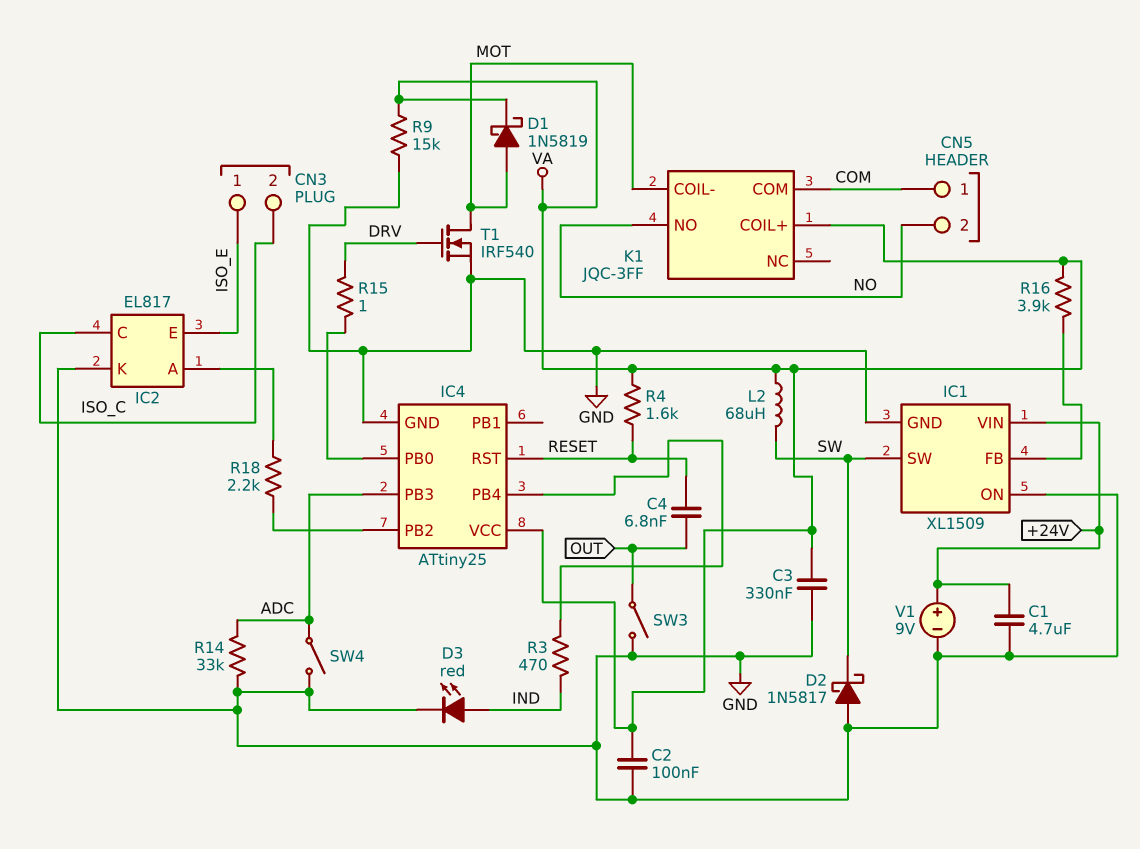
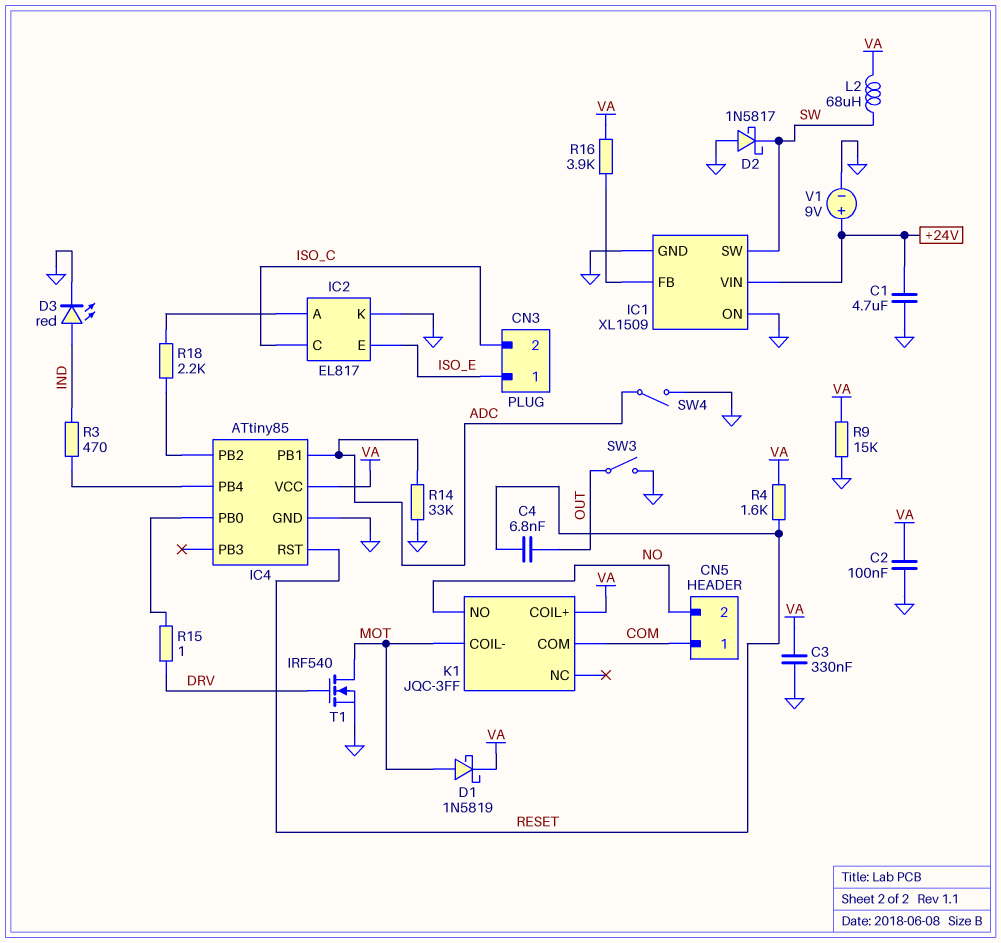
IC4: ATtiny25 -> ATtiny85
IC4 pin PB1: none -> ADC
IC4 pin PB3: ADC -> none

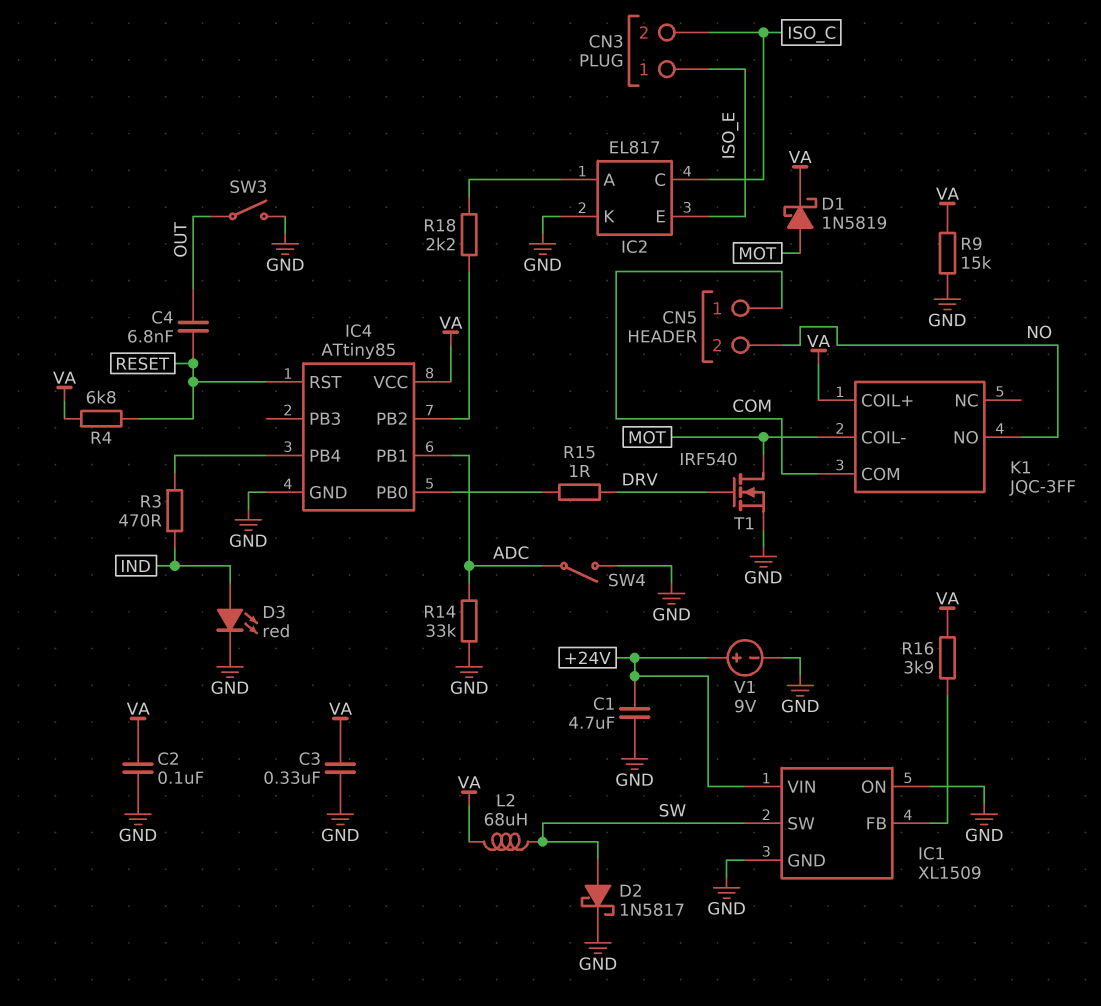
D2: schottky 1N5817 (A GND, K SW) -> schottky 1N5817 (A SW, K GND)
R4: 1.6k (RESET, VA) -> 6.8k (RESET, VA)

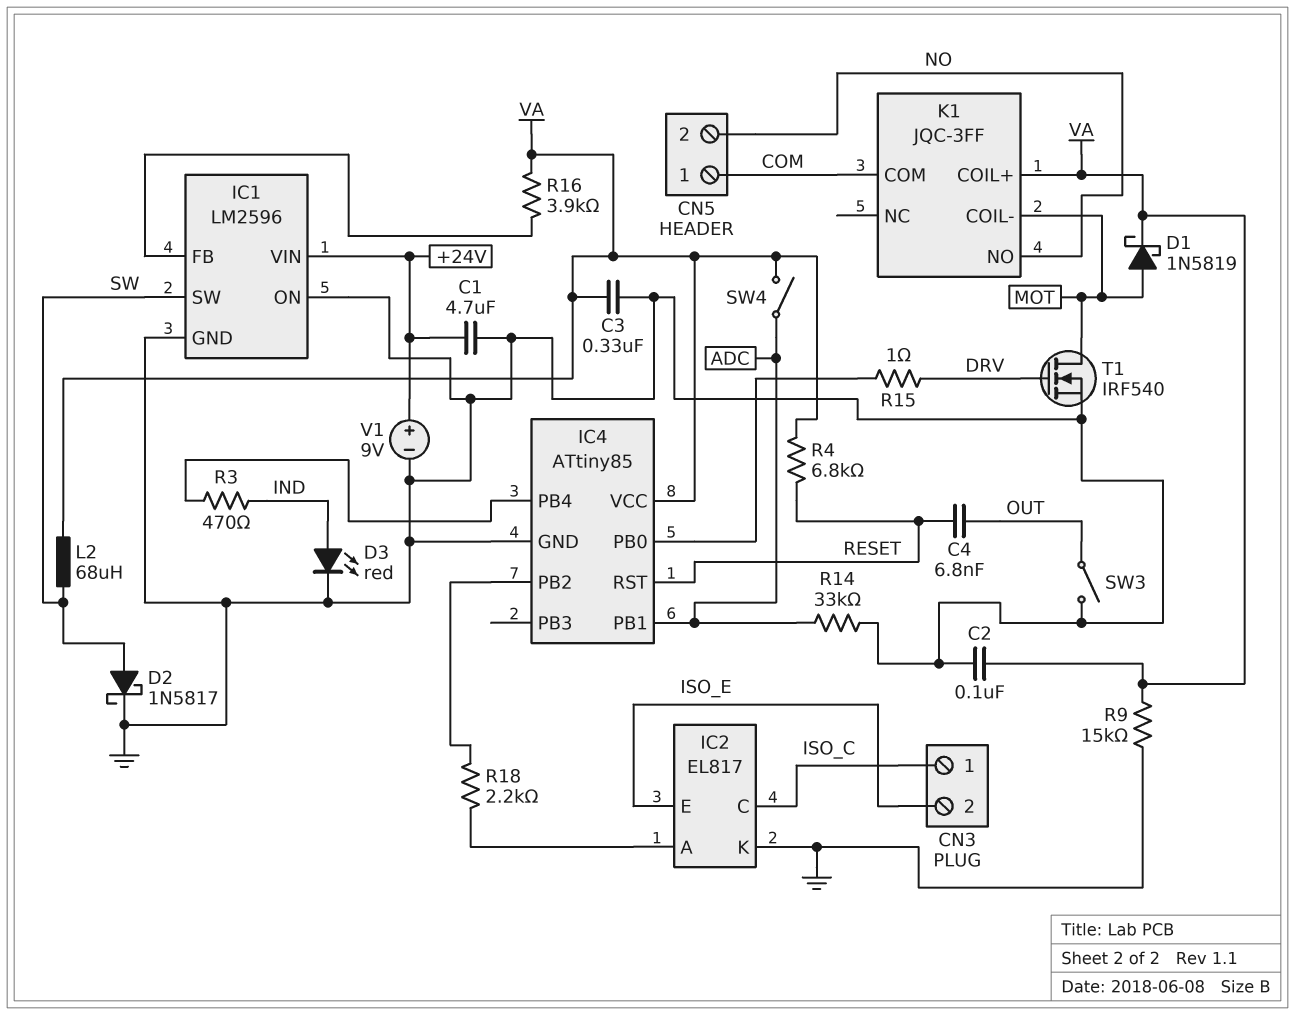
CN3 pin 1: ISO_E -> ISO_C
CN3 pin 2: ISO_C -> ISO_E
IC1: XL1509 -> LM2596
SW4: switch (ADC, GND) -> switch (ADC, VA)

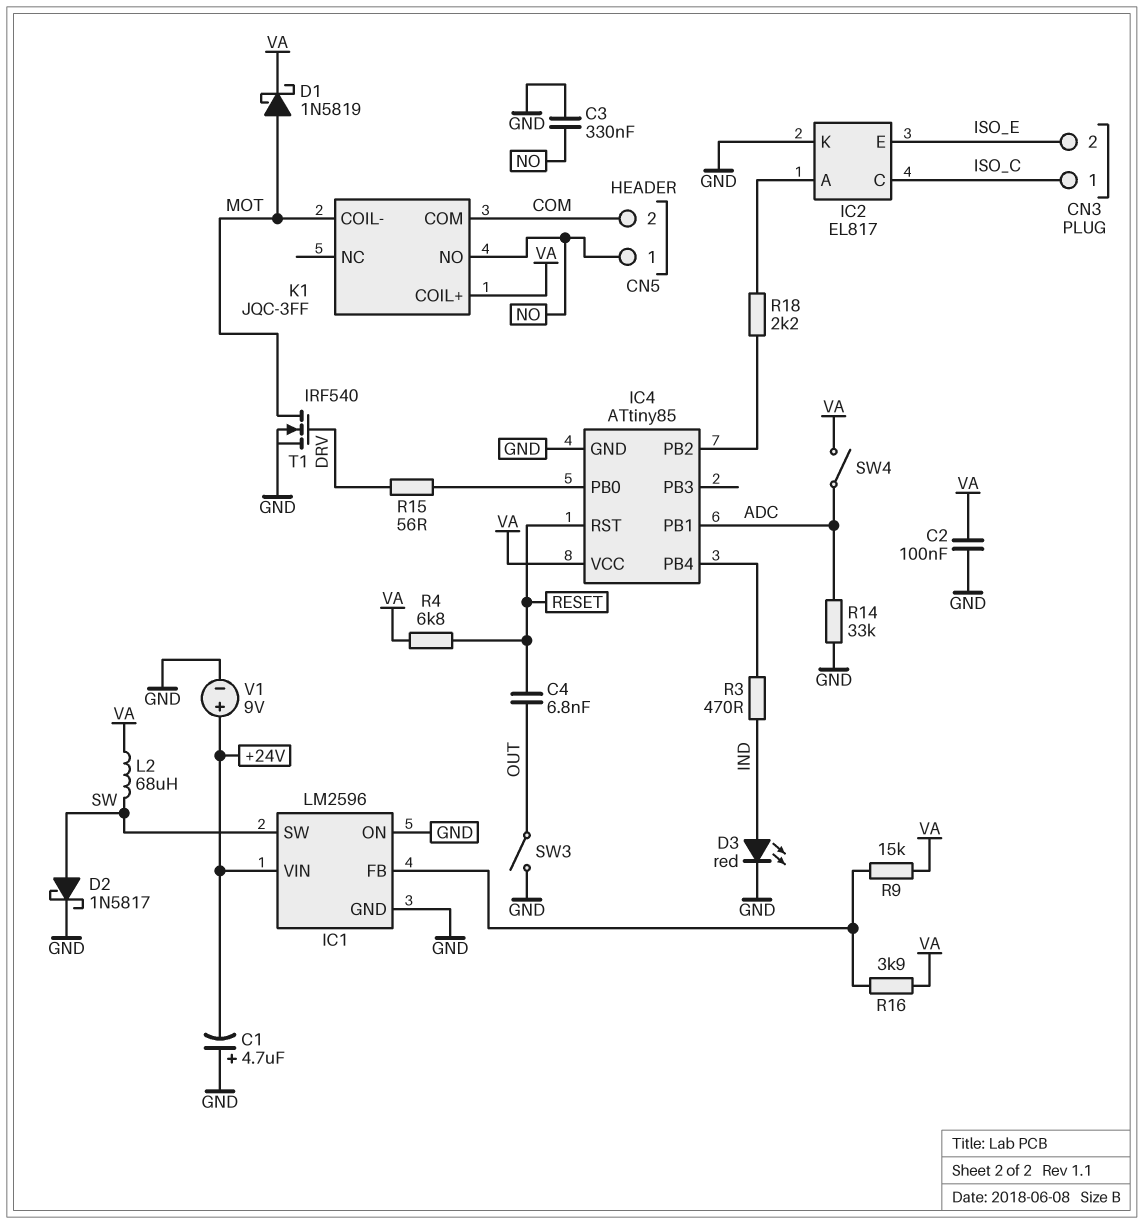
C1: 4.7uF (+24V, GND) -> 4.7uF (plus GND, minus +24V)
C3: 330nF (GND, VA) -> 330nF (GND, NO)
CN5 pin 1: COM -> NO
CN5 pin 2: NO -> COM
R9: 15k (GND, VA) -> 15k (IC1/FB, VA)
R15: 1 (DRV, IC4/PB0) -> 56 (DRV, IC4/PB0)

